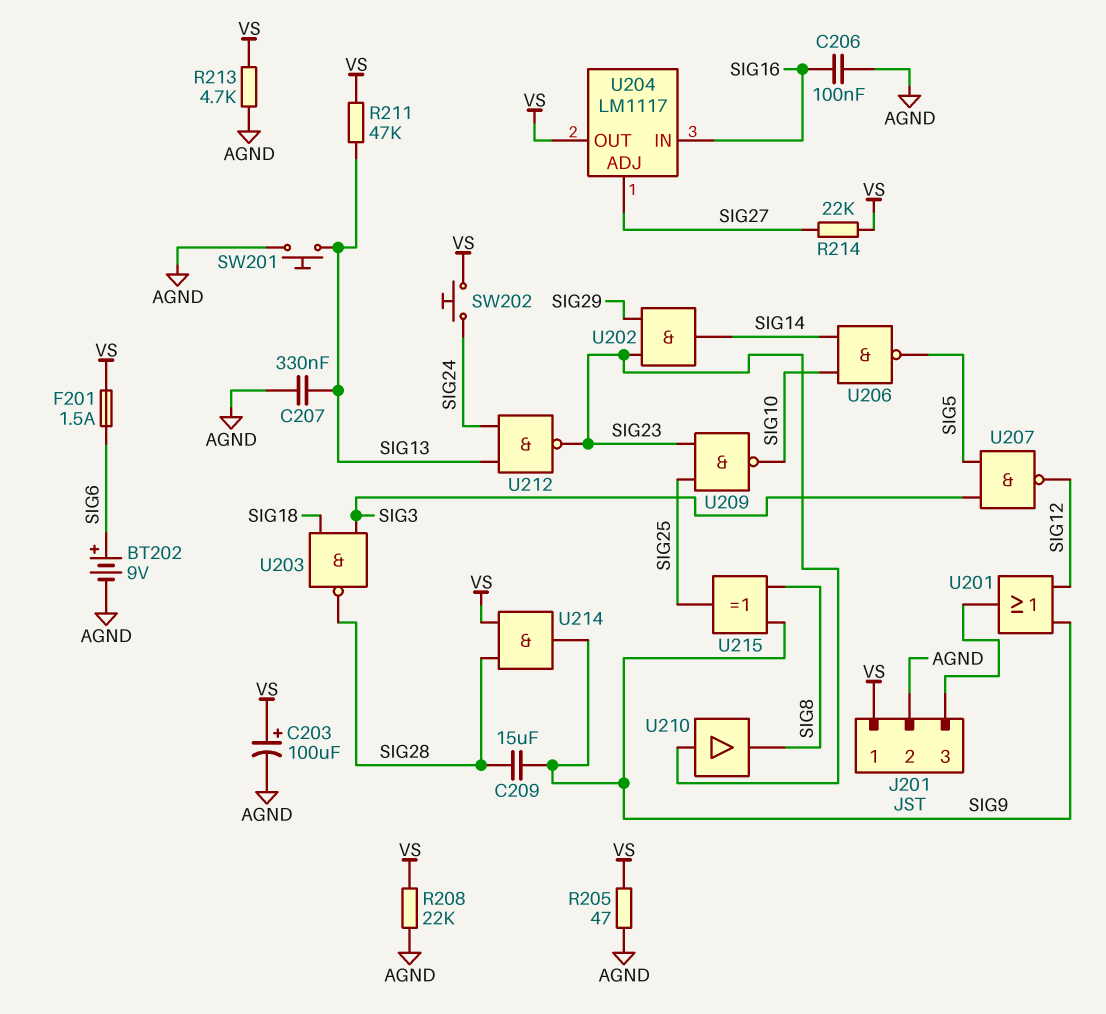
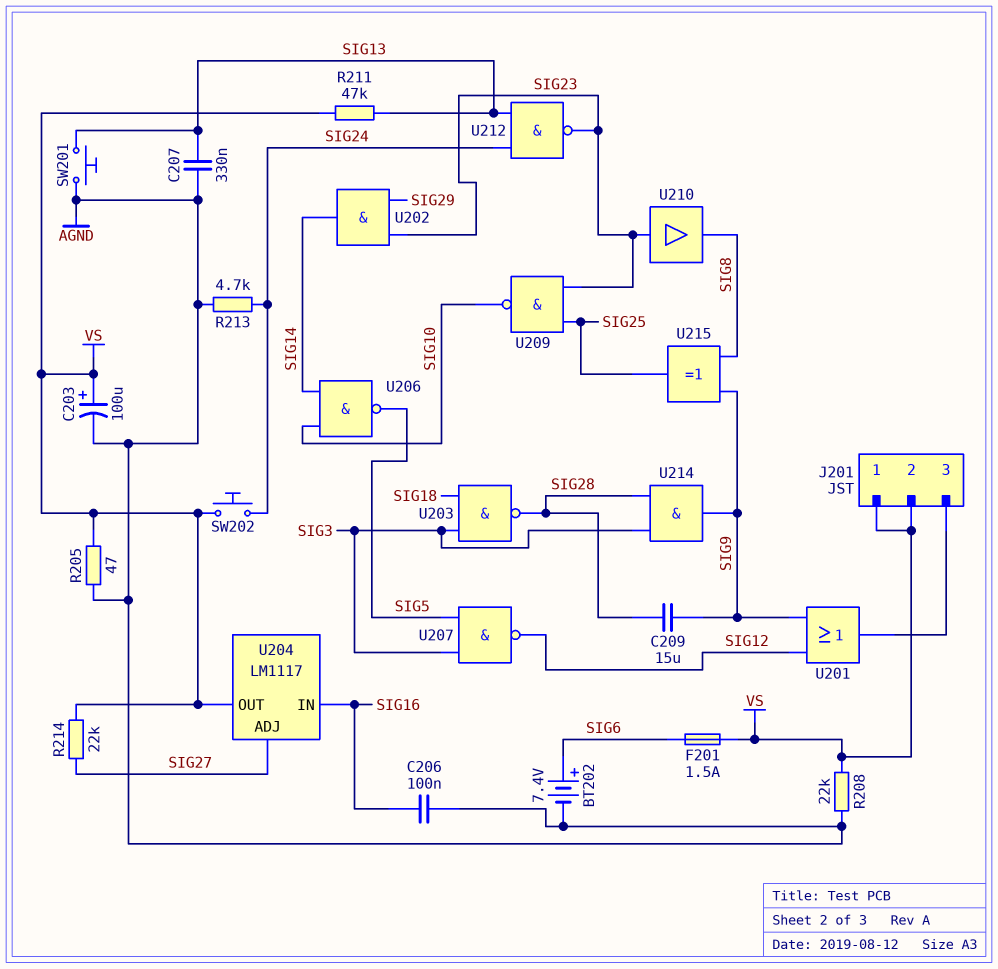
BT202: 9V (plus SIG6, minus AGND) -> 7.4V (plus SIG6, minus AGND)
J201 pin 2: AGND -> VS
R213: 4.7k (AGND, VS) -> 4.7k (AGND, SIG24)
U214: AND (in SIG28, in VS, out SIG9) -> AND (in SIG3, in SIG28, out SIG9)

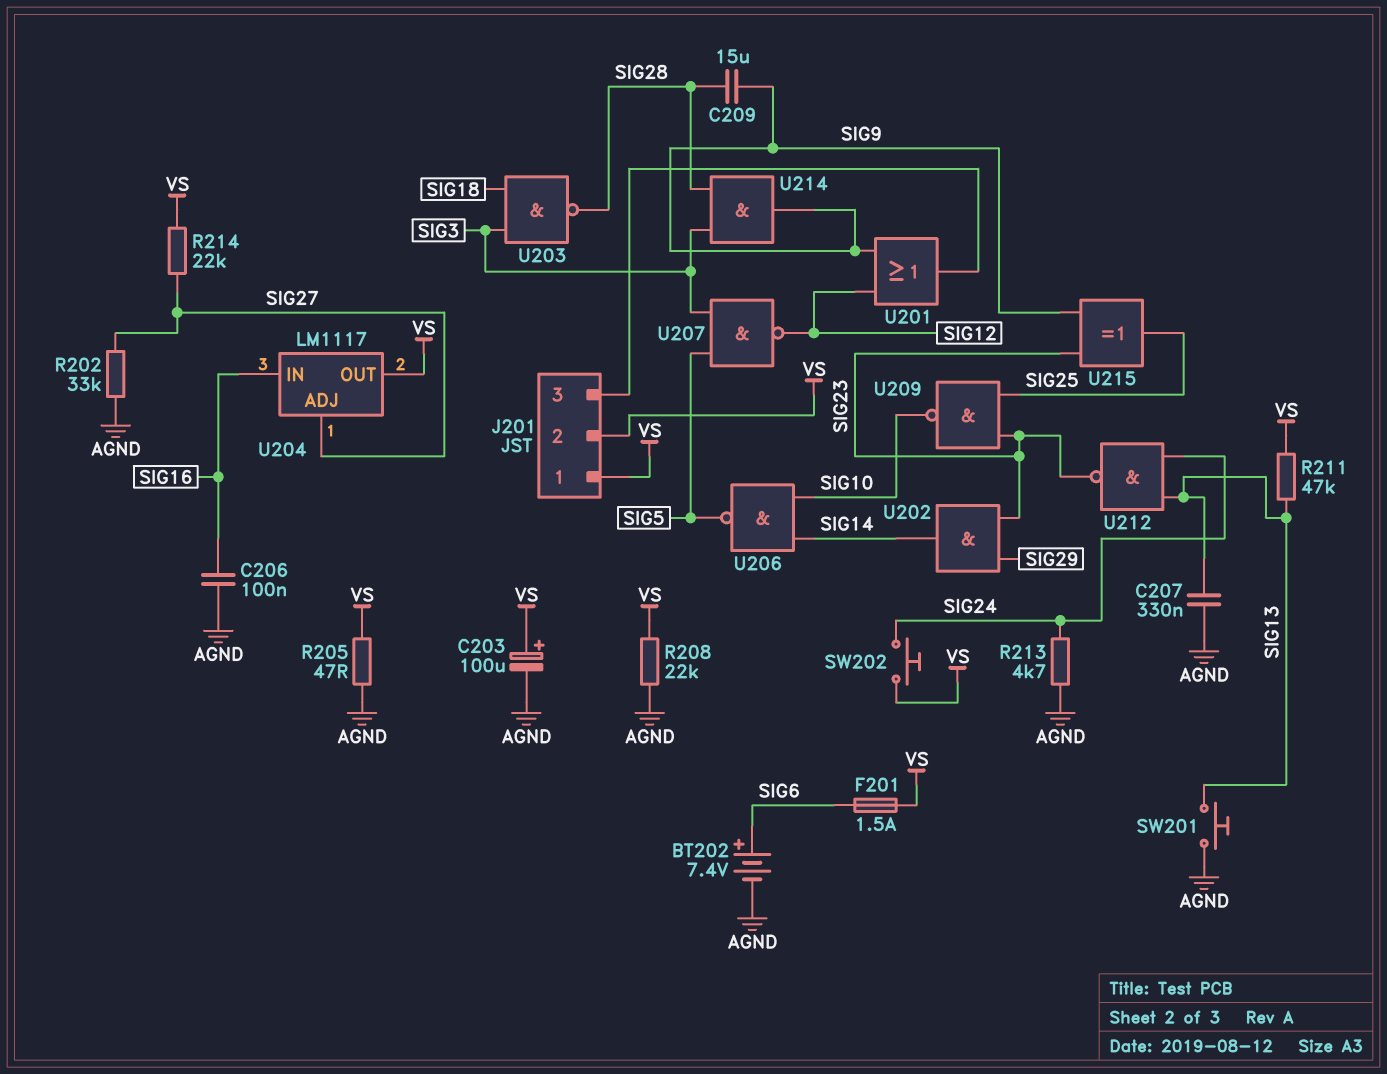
R202: none -> 33k (AGND, SIG27)
U210: buffer (in SIG23, out SIG8) -> none
U215: XOR (in SIG8, in SIG9, out SIG25) -> XOR (in SIG9, in SIG23, out SIG25)

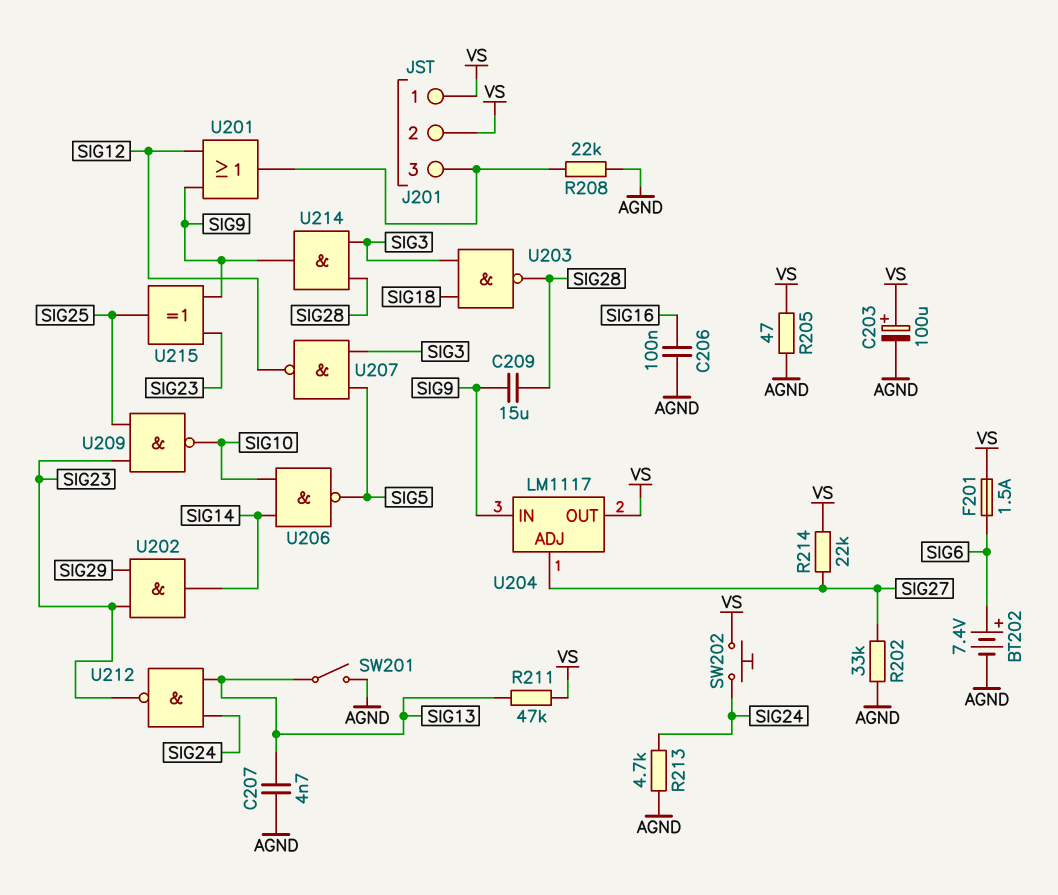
C207: 330nF (AGND, SIG13) -> 4.7nF (AGND, SIG13)
R208: 22k (AGND, VS) -> 22k (AGND, J201/3)
SW201: button (AGND, SIG13) -> switch (AGND, SIG13)
U204 pin IN: SIG16 -> SIG9

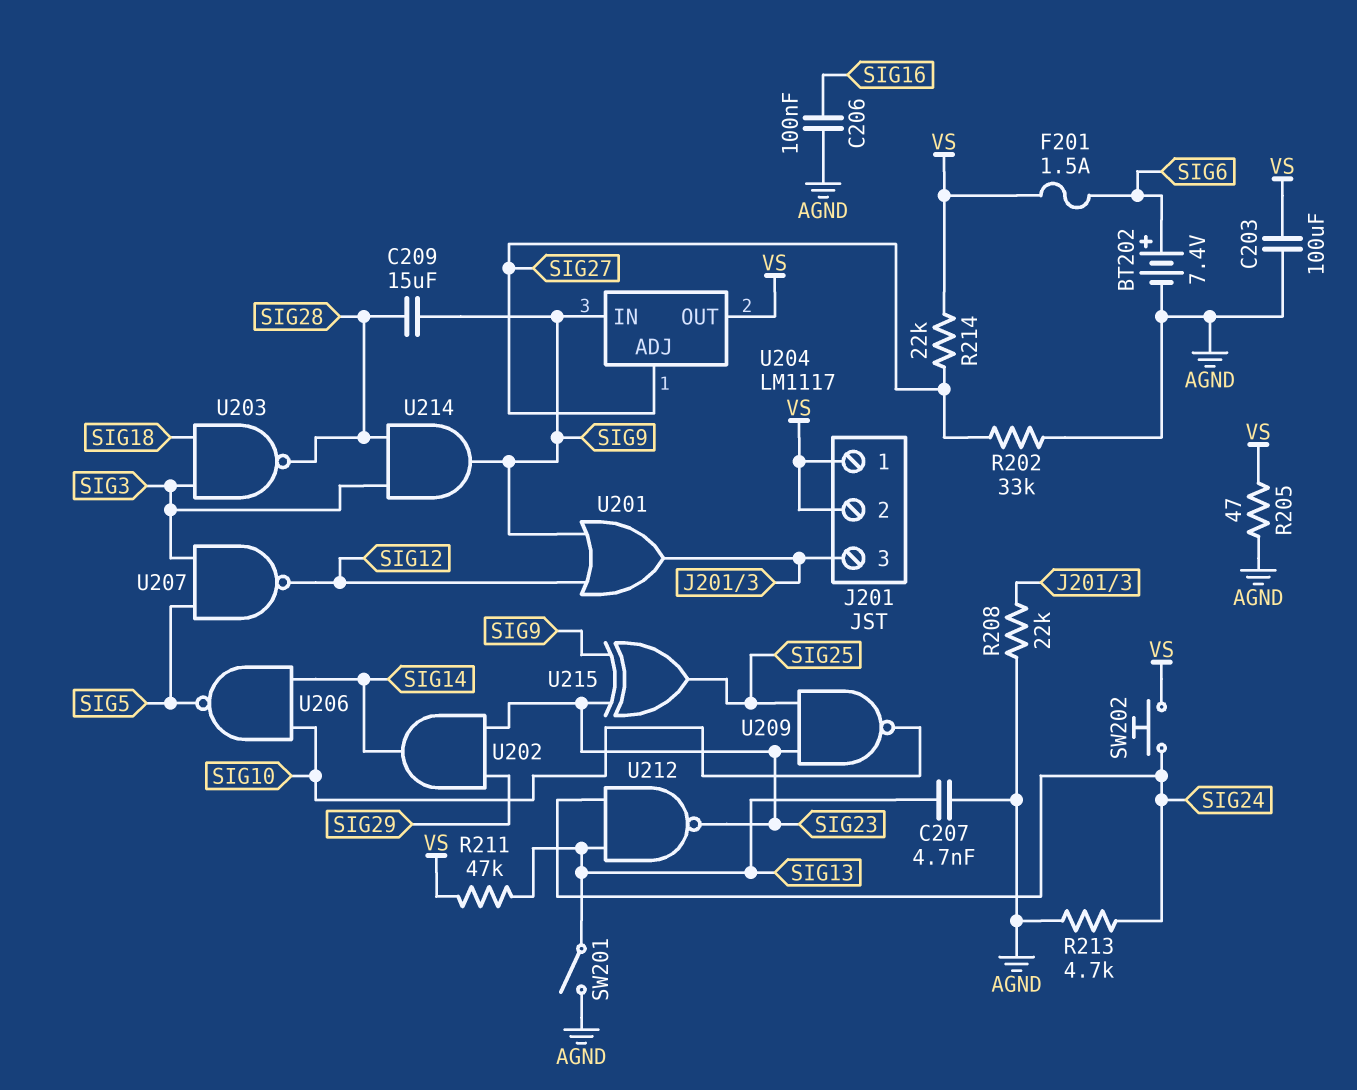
C203: 100uF (plus VS, minus AGND) -> 100uF (AGND, VS)

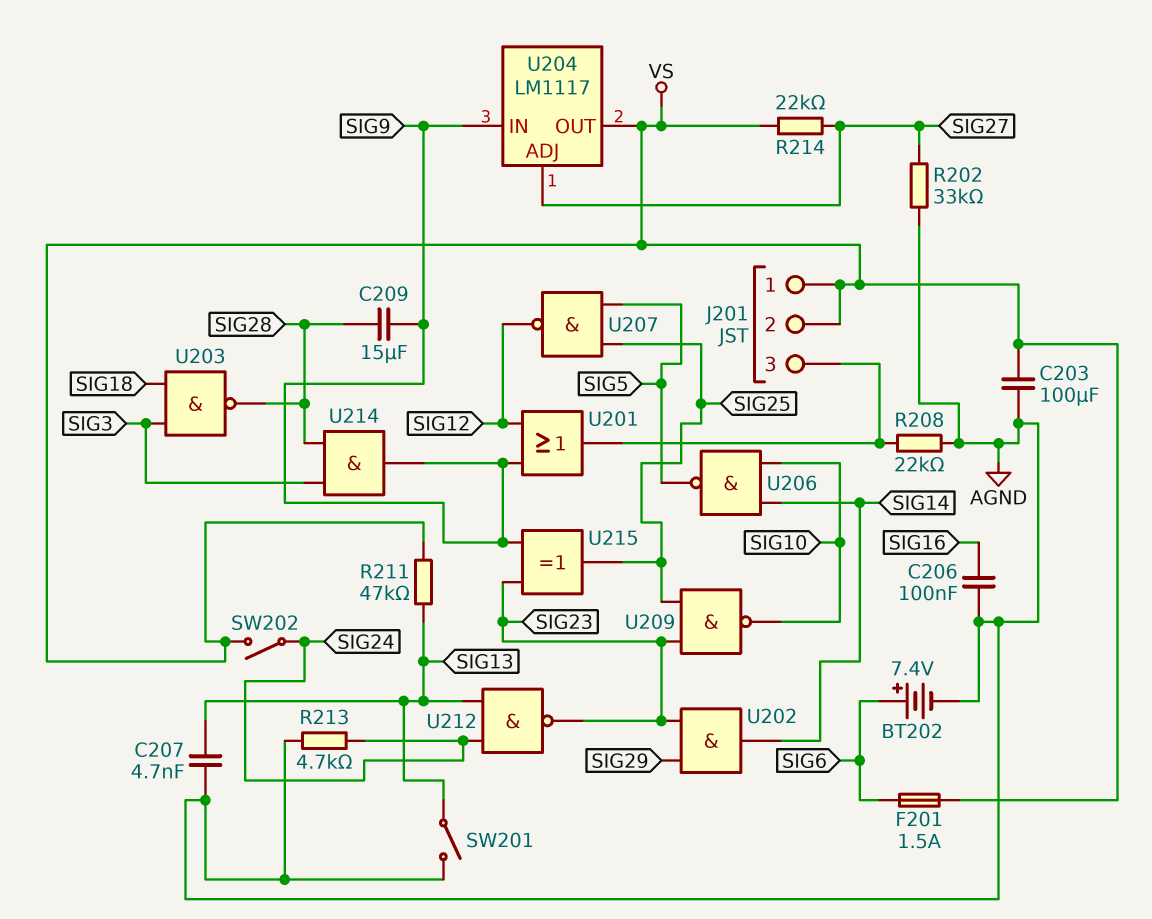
R205: 47 (AGND, VS) -> none
SW202: button (SIG24, VS) -> switch (SIG24, VS)
U207: NAND (in SIG3, in SIG5, out SIG12) -> NAND (in SIG5, in SIG25, out SIG12)

